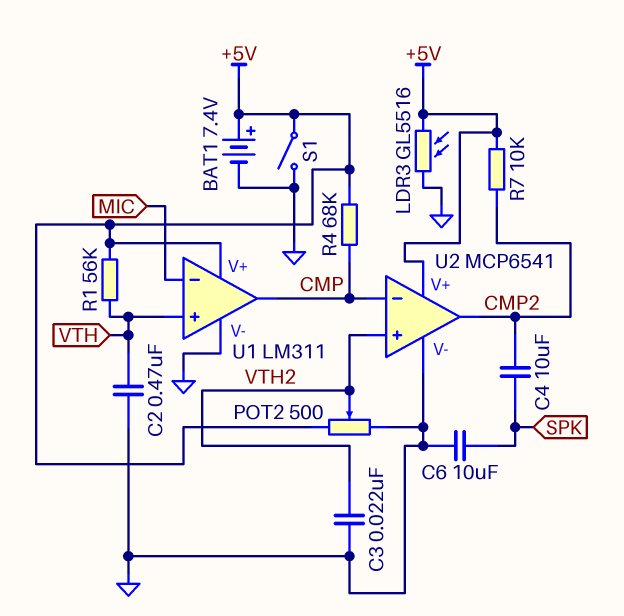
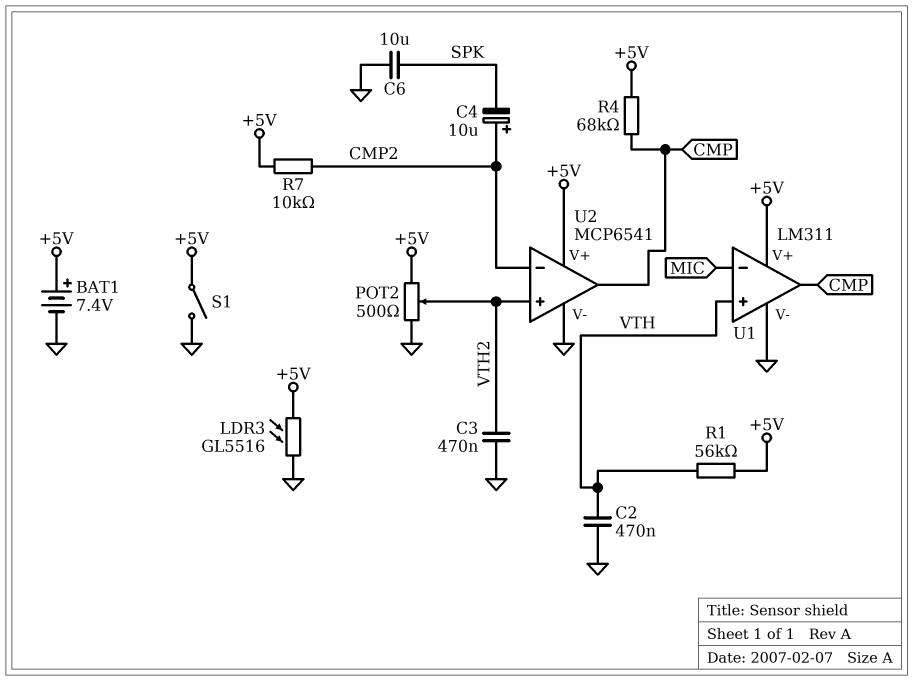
C3: 22nF (GND, VTH2) -> 470nF (GND, VTH2)
C4: 10uF (CMP2, SPK) -> 10uF (plus CMP2, minus SPK)
U2 pin in-: CMP -> CMP2
U2 pin out: CMP2 -> CMP

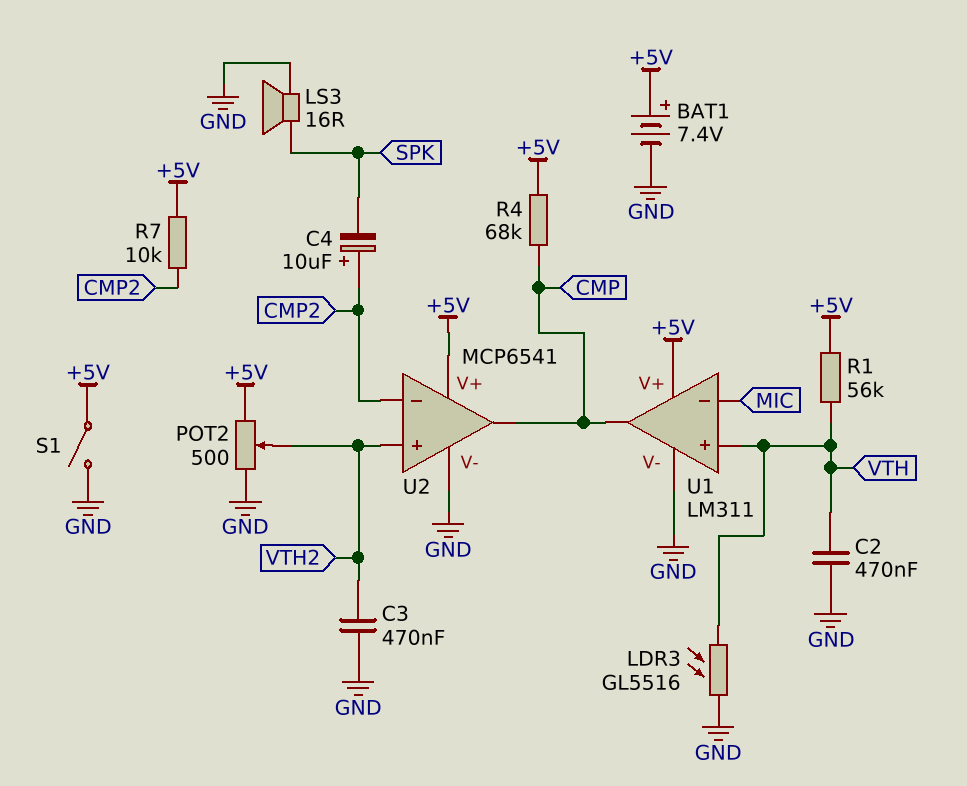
C6: 10uF (GND, SPK) -> none
LDR3: GL5516 (+5V, GND) -> GL5516 (GND, VTH)
LS3: none -> speaker 16R (GND, SPK)

